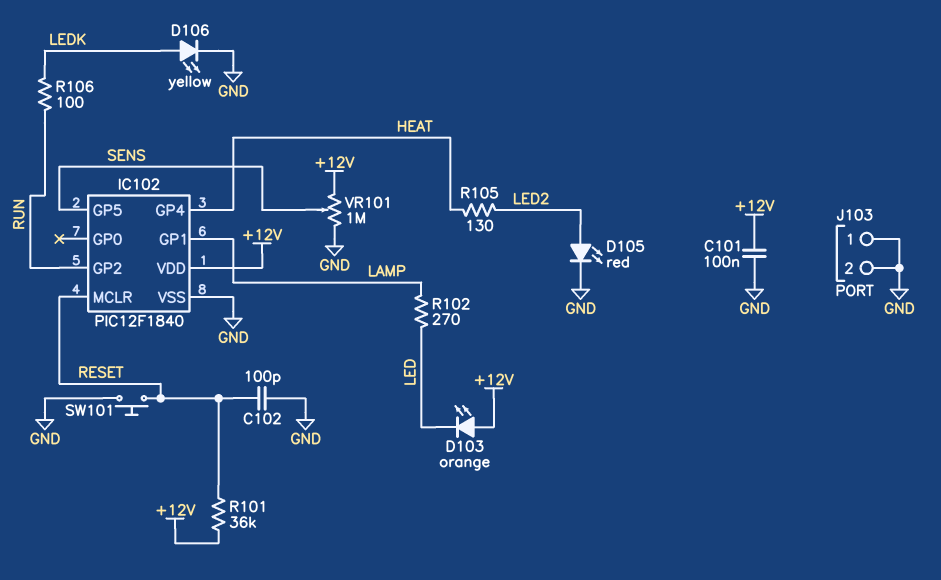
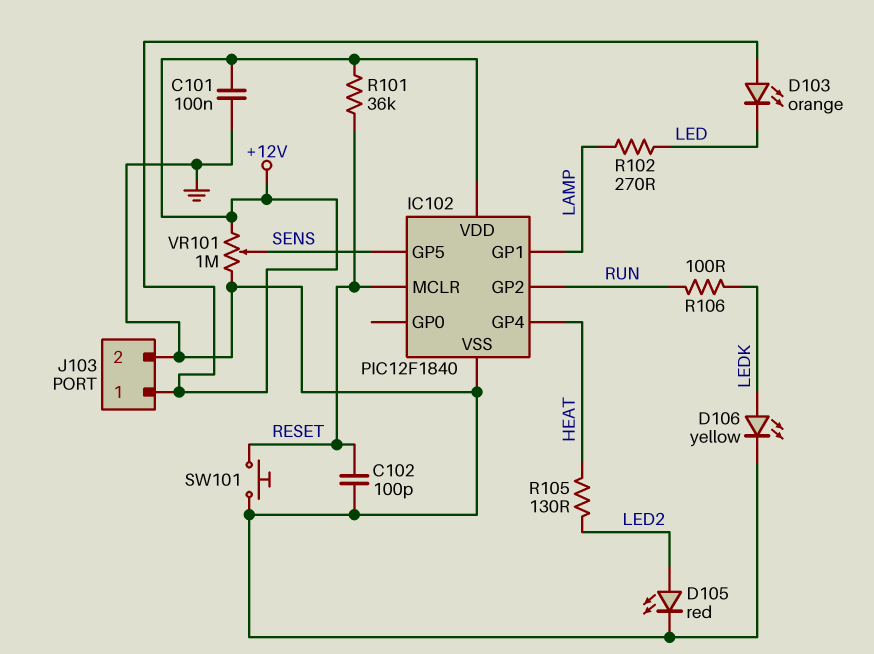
J103 pin 1: GND -> +12V

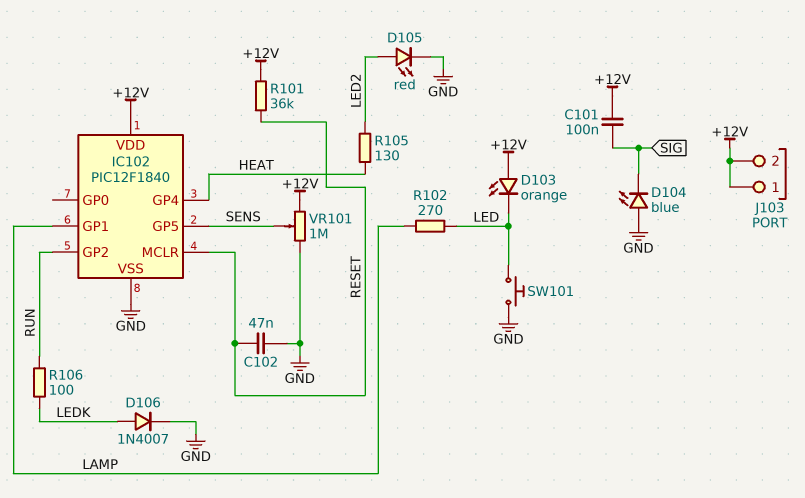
C101: 100nF (+12V, GND) -> 100nF (+12V, SIG)
C102: 100pF (GND, RESET) -> 47nF (GND, RESET)
D104: none -> LED blue (A GND, K SIG)
D106: LED yellow (A LEDK, K GND) -> diode 1N4007 (A LEDK, K GND)
J103 pin 2: GND -> +12V
SW101: button (GND, RESET) -> button (GND, LED)

